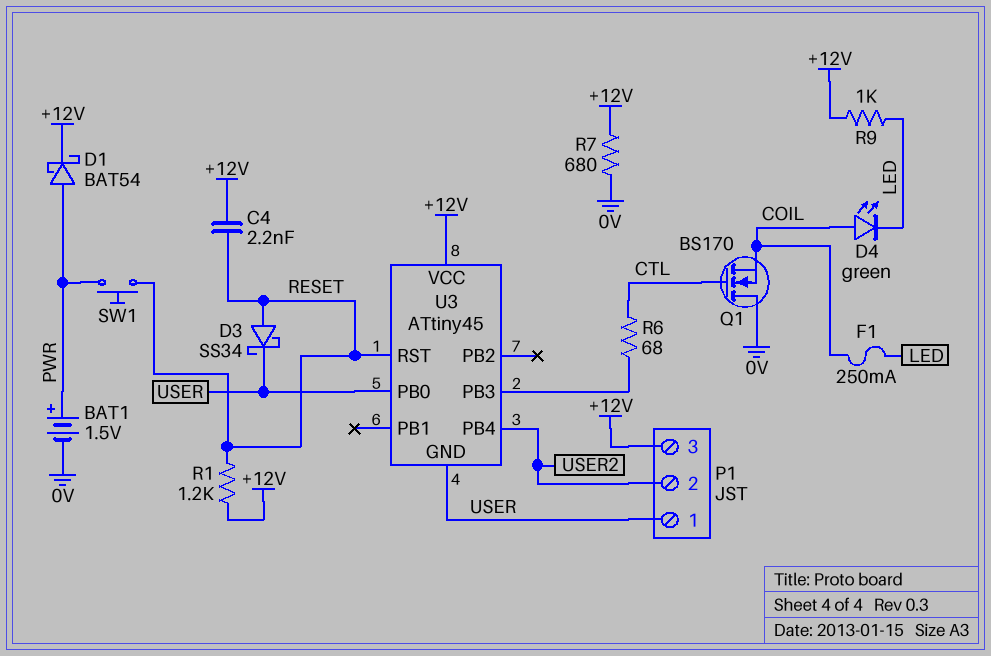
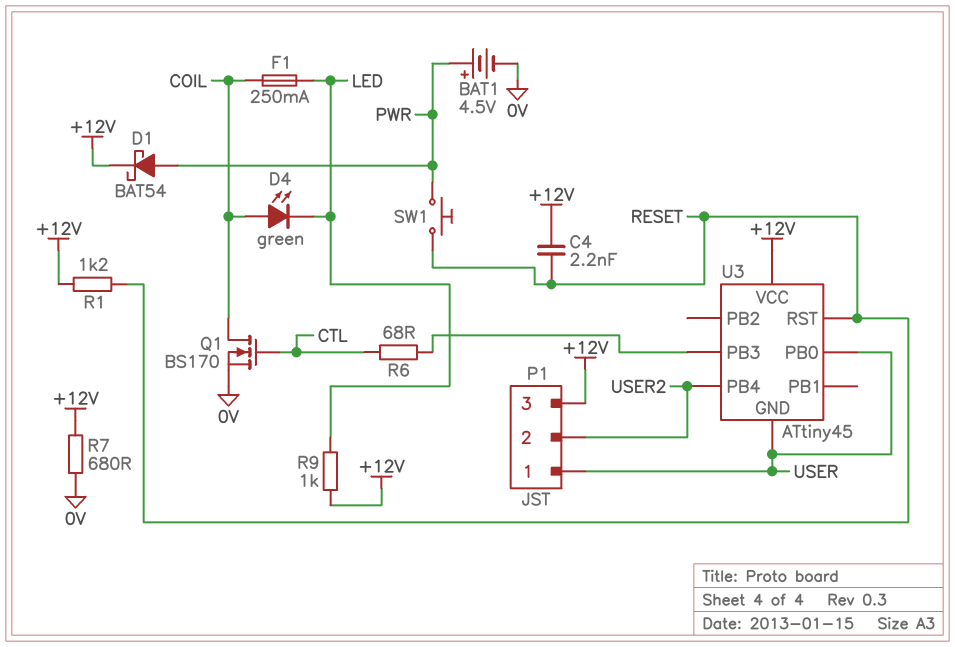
BAT1: 1.5V (plus PWR, minus 0V) -> 4.5V (plus PWR, minus 0V)
D3: schottky SS34 (A RESET, K USER) -> none
Q1: NMOS BS170 (G CTL, D 0V, S COIL) -> NMOS BS170 (G CTL, D COIL, S 0V)

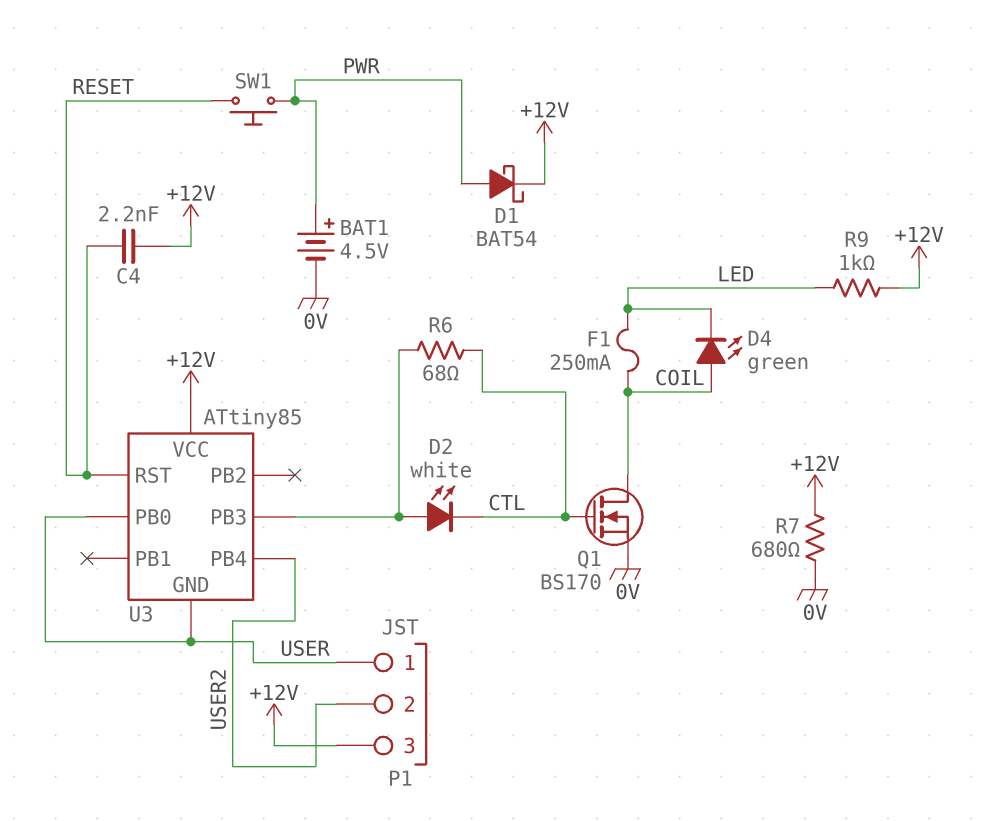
D2: none -> LED white (A U3/PB3, K CTL)
R1: 1.2k (+12V, RESET) -> none
U3: ATtiny45 -> ATtiny85

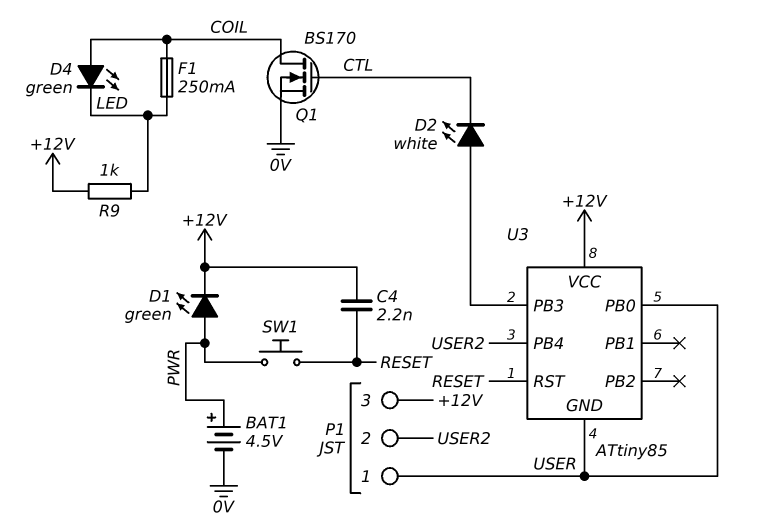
D1: schottky BAT54 (A PWR, K +12V) -> LED green (A PWR, K +12V)
R6: 68 (CTL, U3/PB3) -> none
R7: 680 (+12V, 0V) -> none

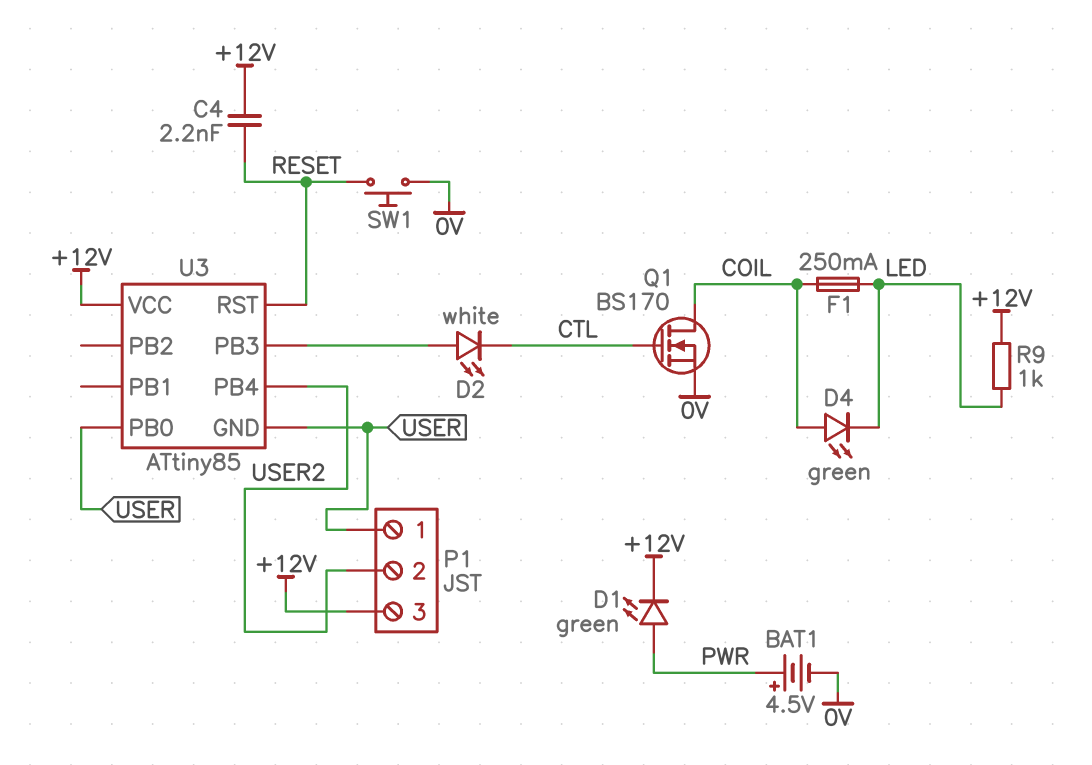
SW1: button (PWR, RESET) -> button (0V, RESET)

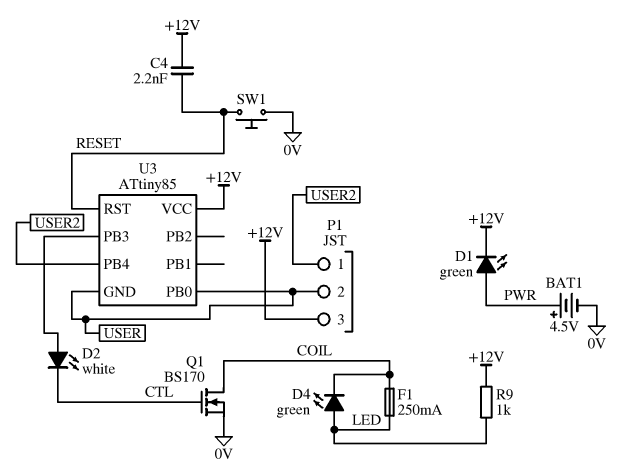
D4: LED green (A COIL, K LED) -> LED green (A LED, K COIL)
P1 pin 1: USER -> USER2
P1 pin 2: USER2 -> USER

